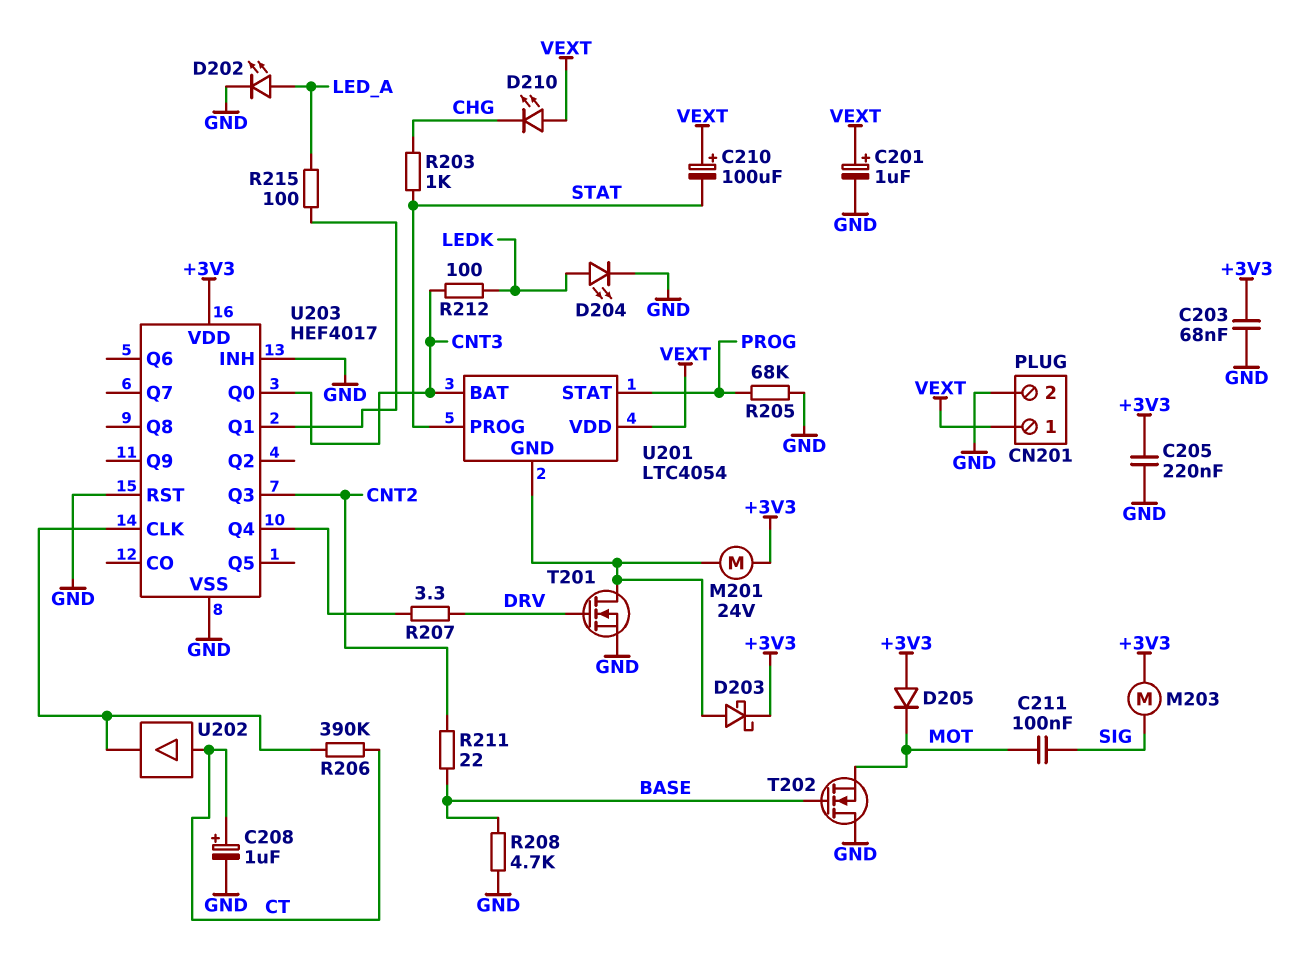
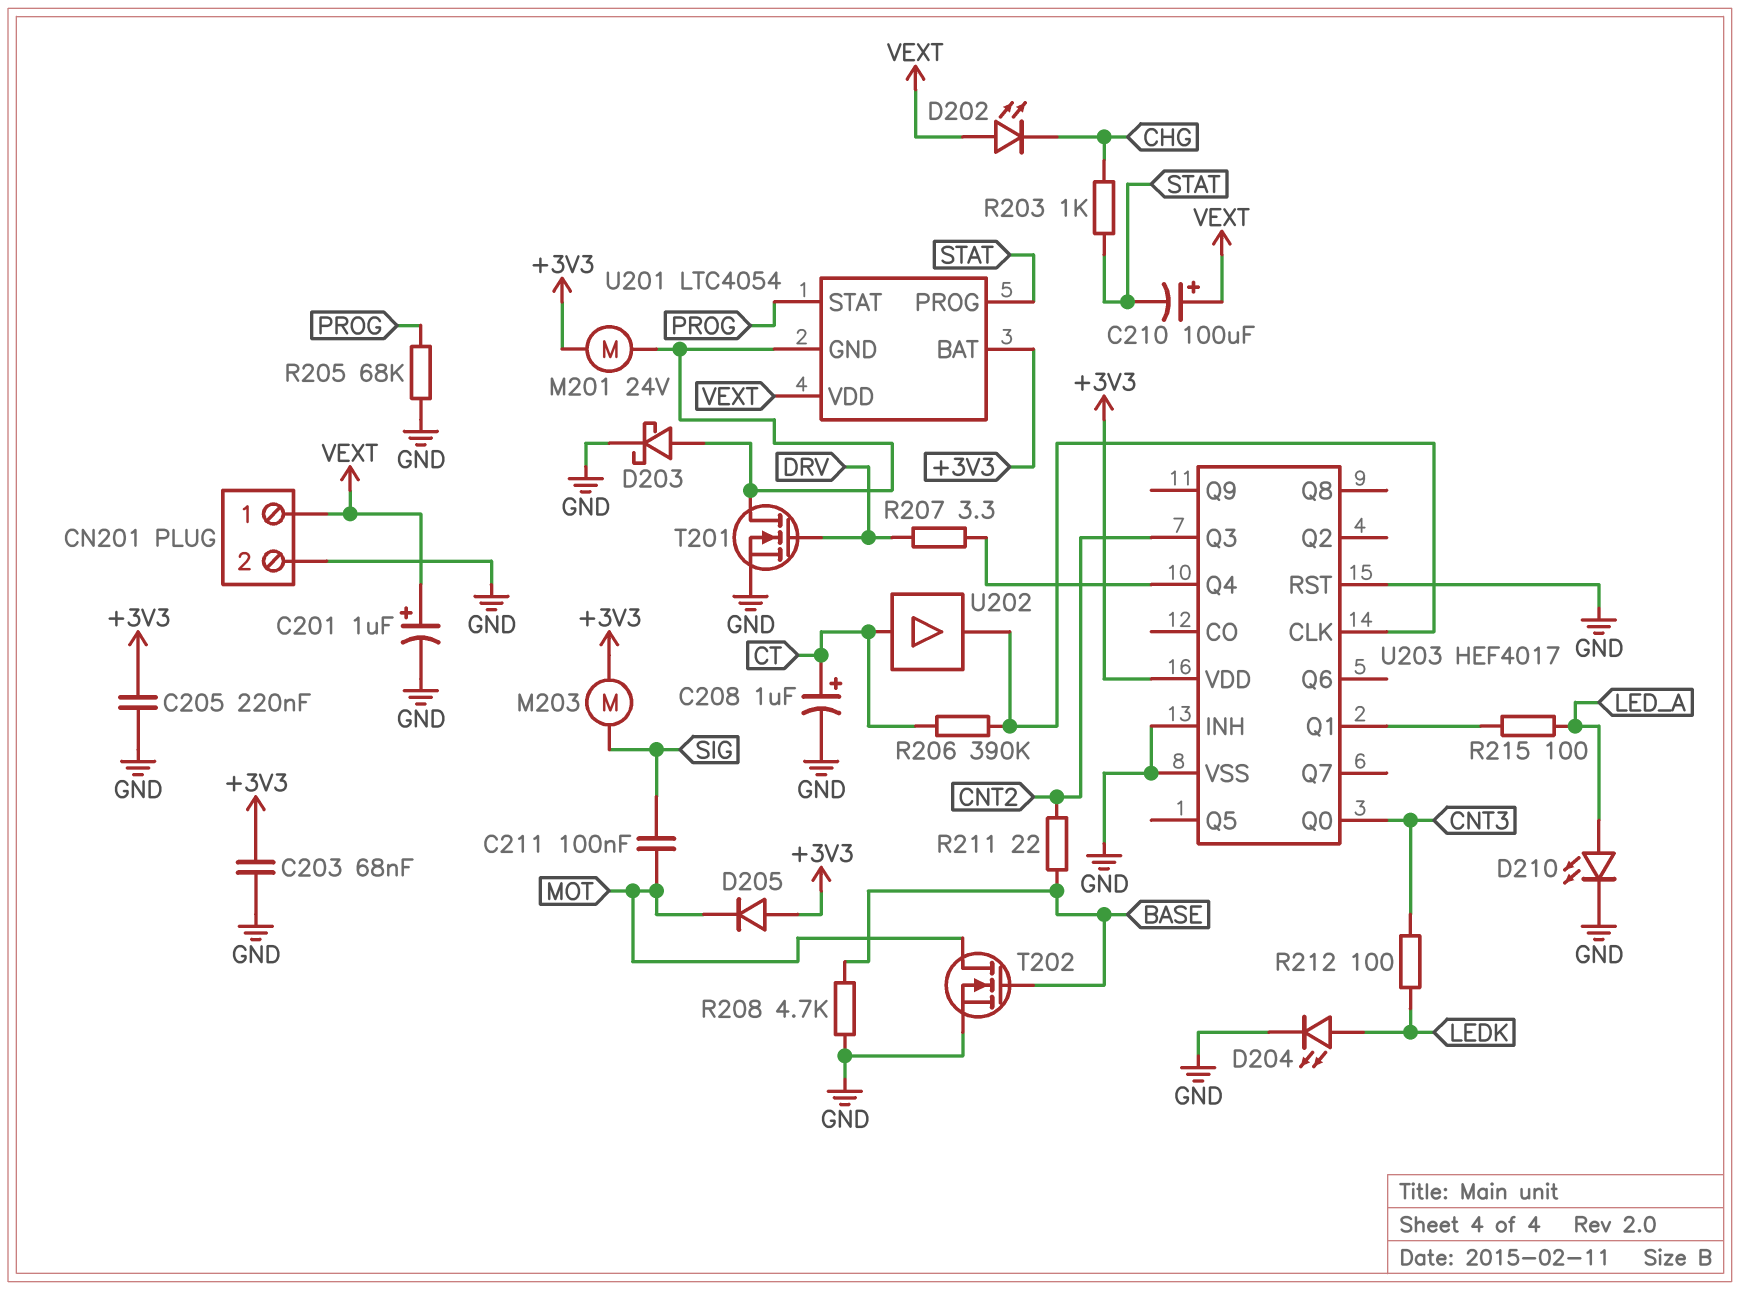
D202: LED (A LED_A, K GND) -> LED (A VEXT, K CHG)
D203: schottky (A U201/GND, K +3V3) -> schottky (A U201/GND, K GND)
D210: LED (A VEXT, K CHG) -> LED (A LED_A, K GND)
T202: NMOS (G BASE, D GND, S MOT) -> NMOS (G BASE, D MOT, S GND)
U201 pin BAT: CNT3 -> +3V3

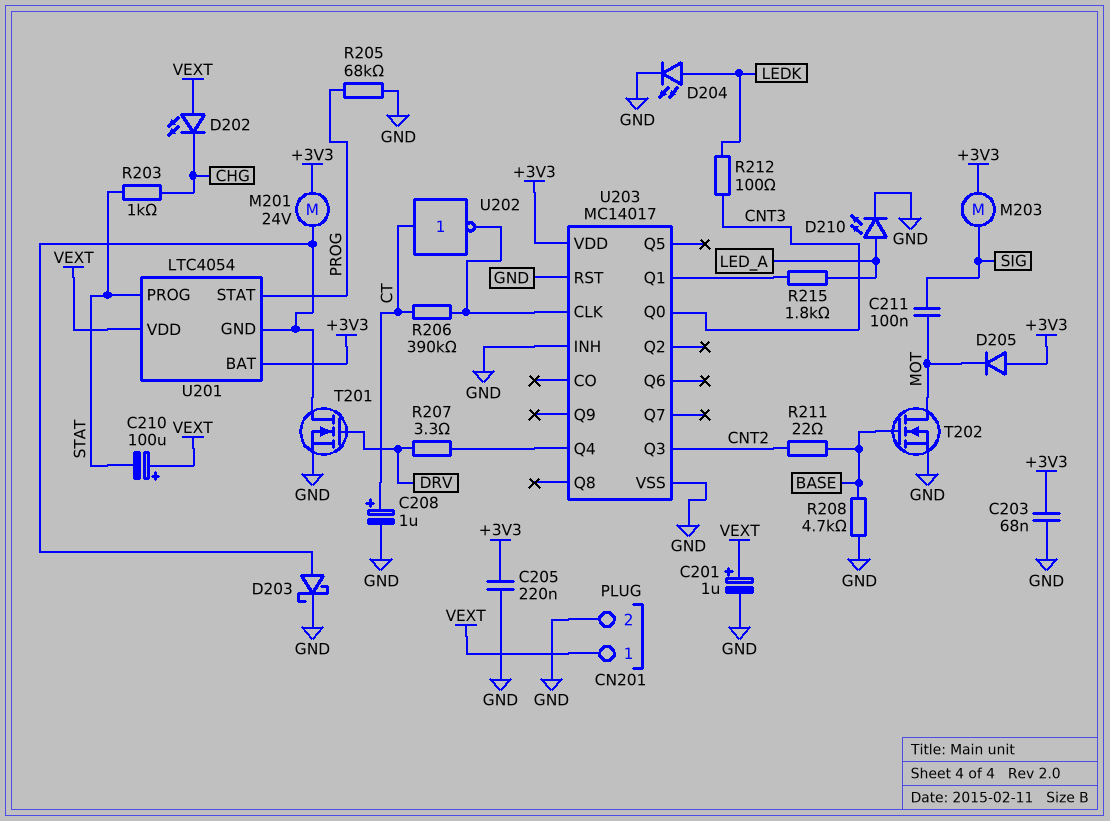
R215: 100 (LED_A, U203/Q1) -> 1.8k (LED_A, U203/Q1)
U202: buffer (in CT, out U203/CLK) -> NOT (in CT, out U203/CLK)
U203: HEF4017 -> MC14017

